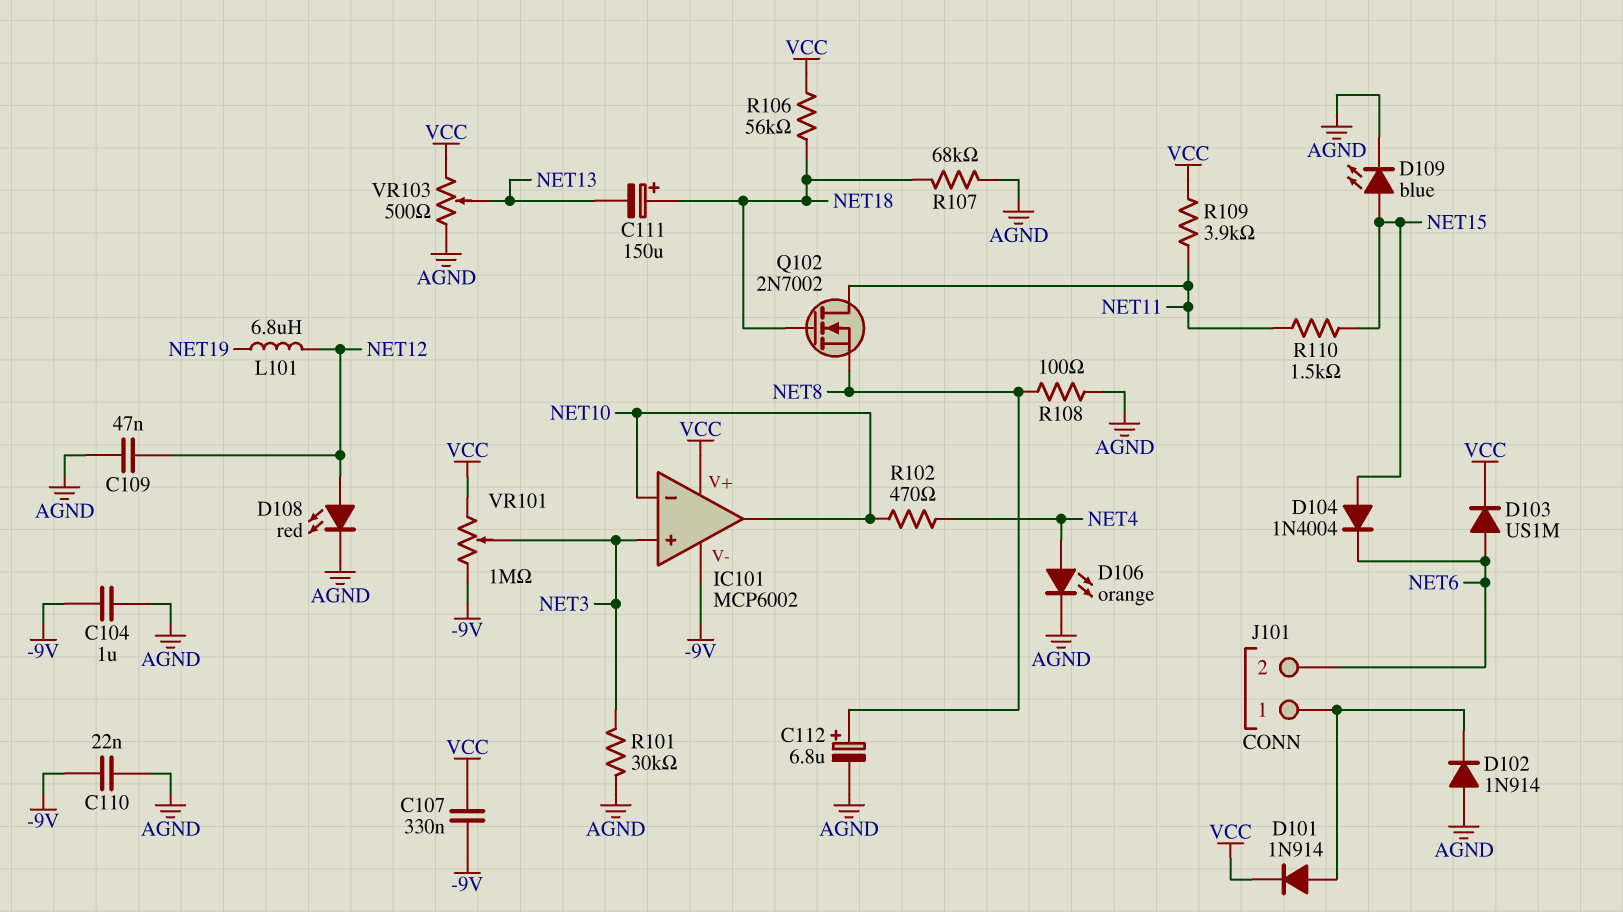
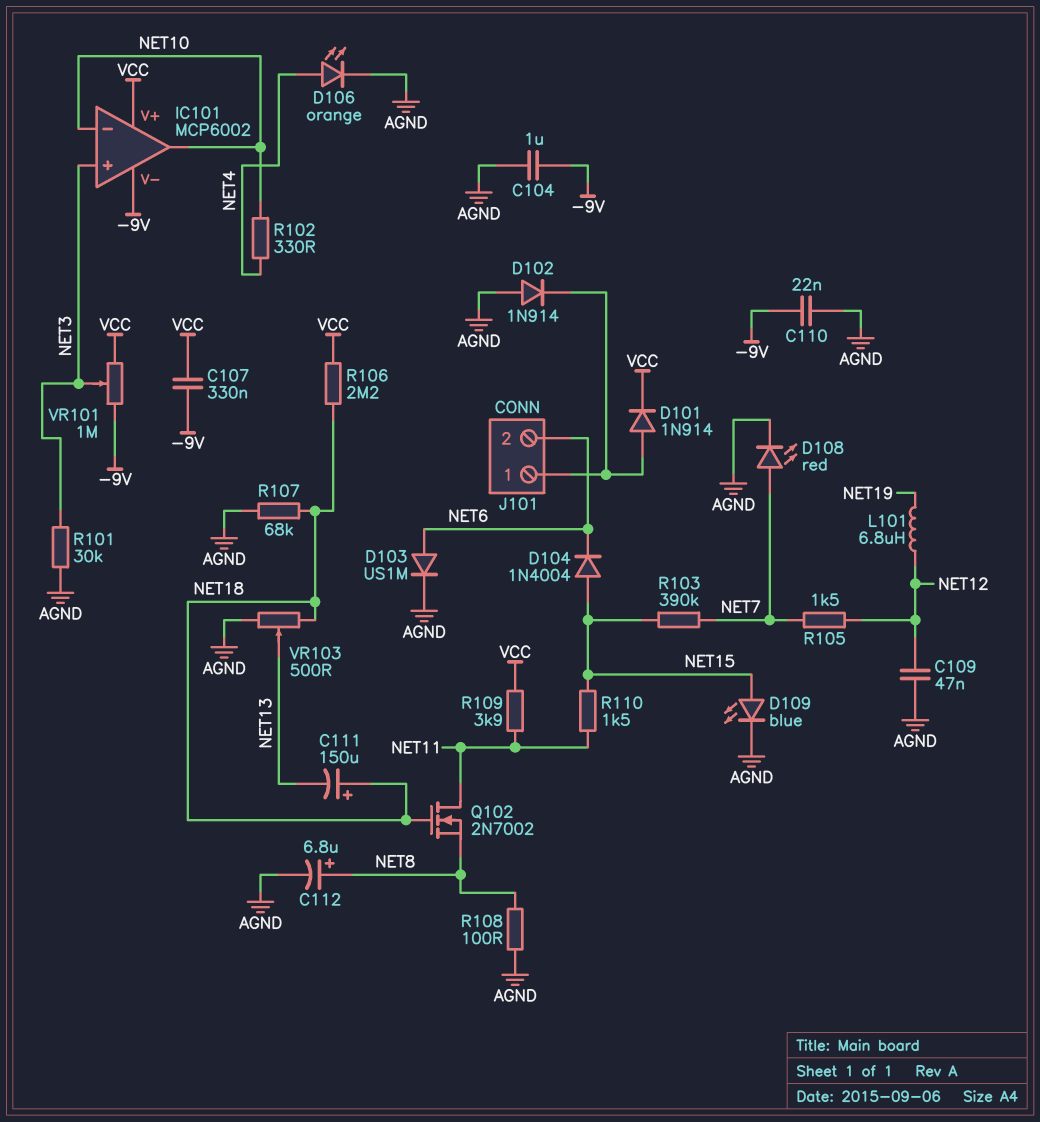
D103: diode US1M (A NET6, K VCC) -> diode US1M (A NET6, K AGND)
D108: LED red (A NET12, K AGND) -> LED red (A NET7, K AGND)
R102: 470 (NET4, NET10) -> 330 (NET4, NET10)
R103: none -> 390k (NET7, NET15)
R105: none -> 1.5k (NET7, NET12)
R106: 56k (NET18, VCC) -> 2.2M (NET18, VCC)
VR103: 500 (AGND, VCC, wiper NET13) -> 500 (AGND, NET18, wiper NET13)

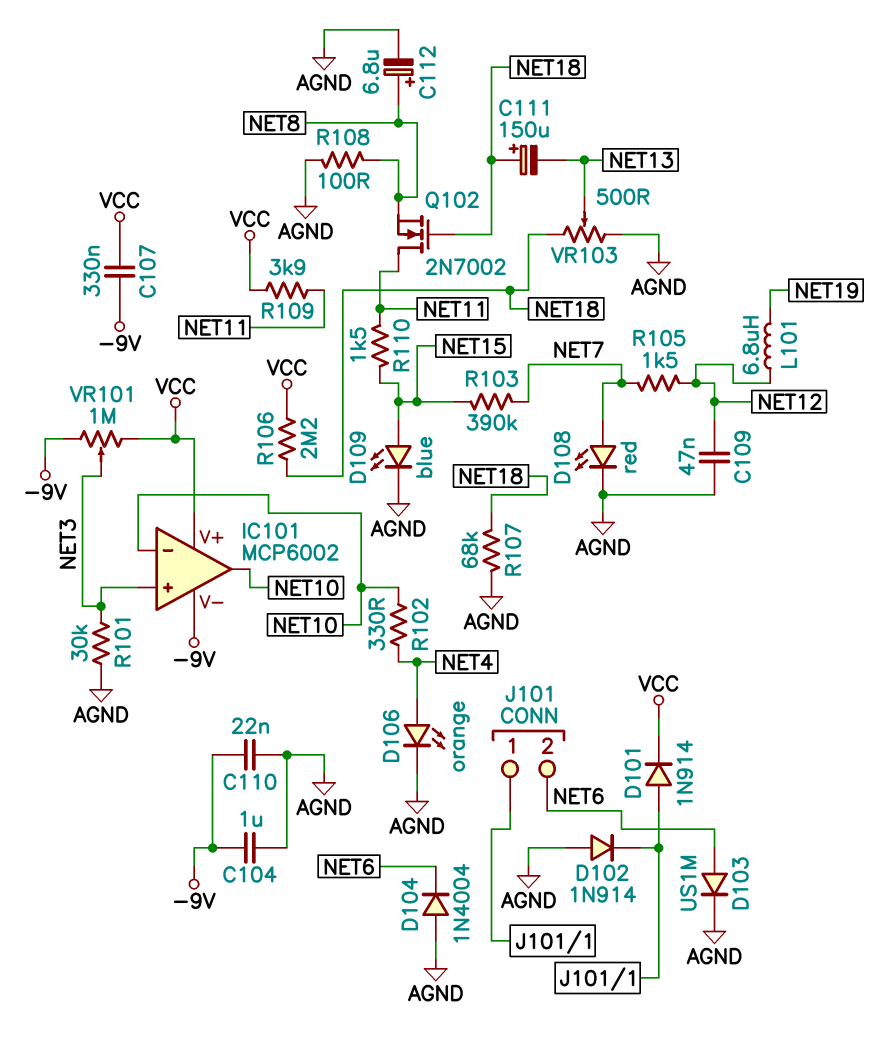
D104: diode 1N4004 (A NET15, K NET6) -> diode 1N4004 (A AGND, K NET6)

